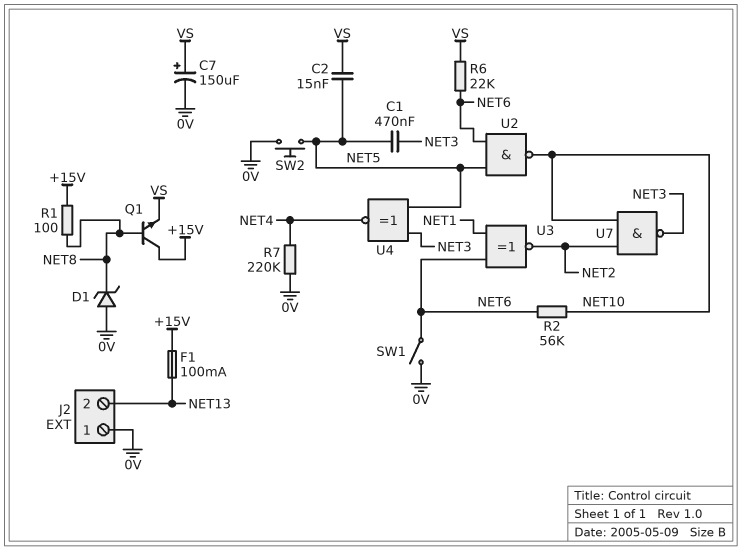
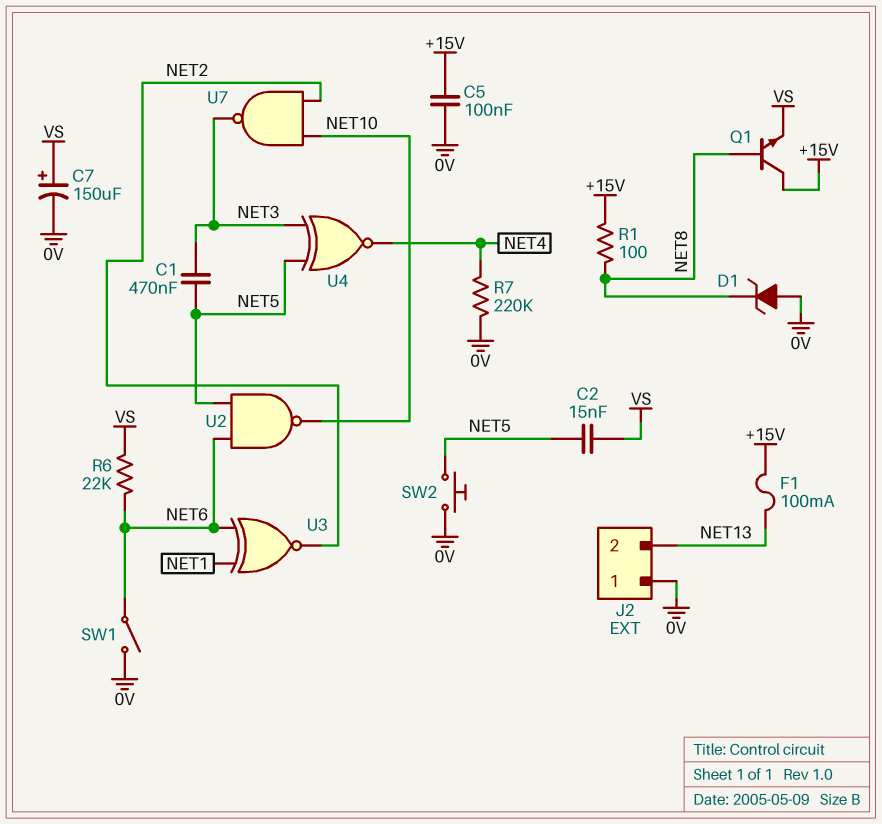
C5: none -> 100nF (+15V, 0V)
R2: 56k (NET6, NET10) -> none

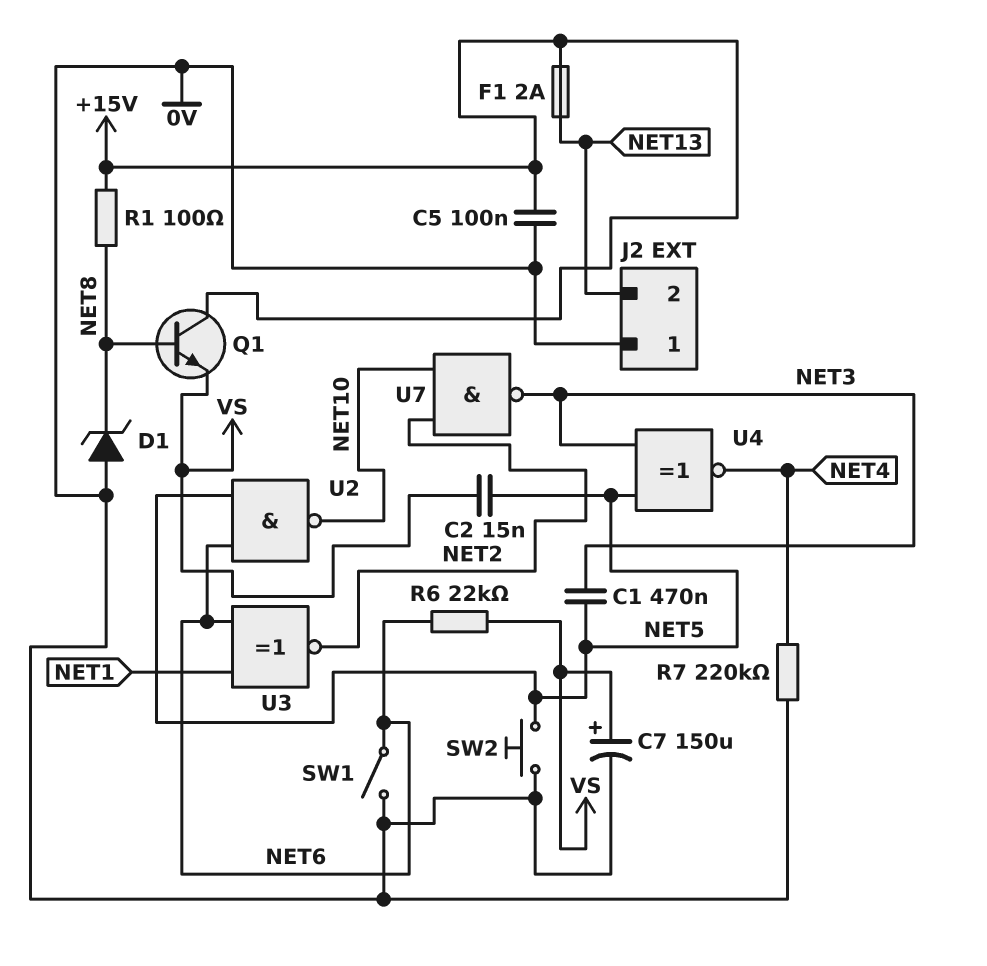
F1: 100mA (+15V, NET13) -> 2A (+15V, NET13)

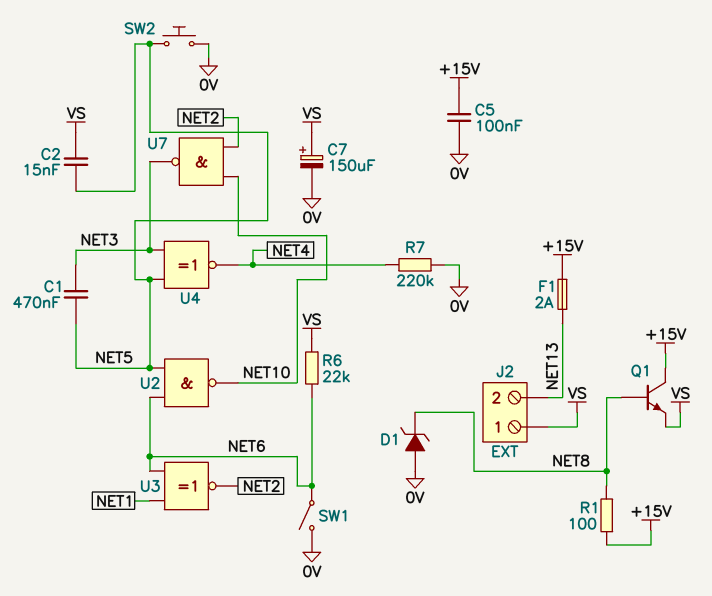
J2 pin 1: 0V -> VS

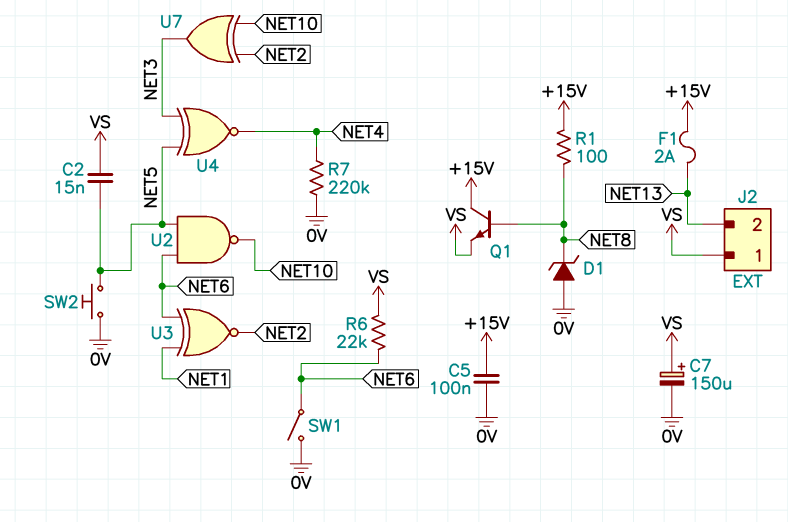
C1: 470nF (NET3, NET5) -> none
U7: NAND (in NET2, in NET10, out NET3) -> XOR (in NET2, in NET10, out NET3)

